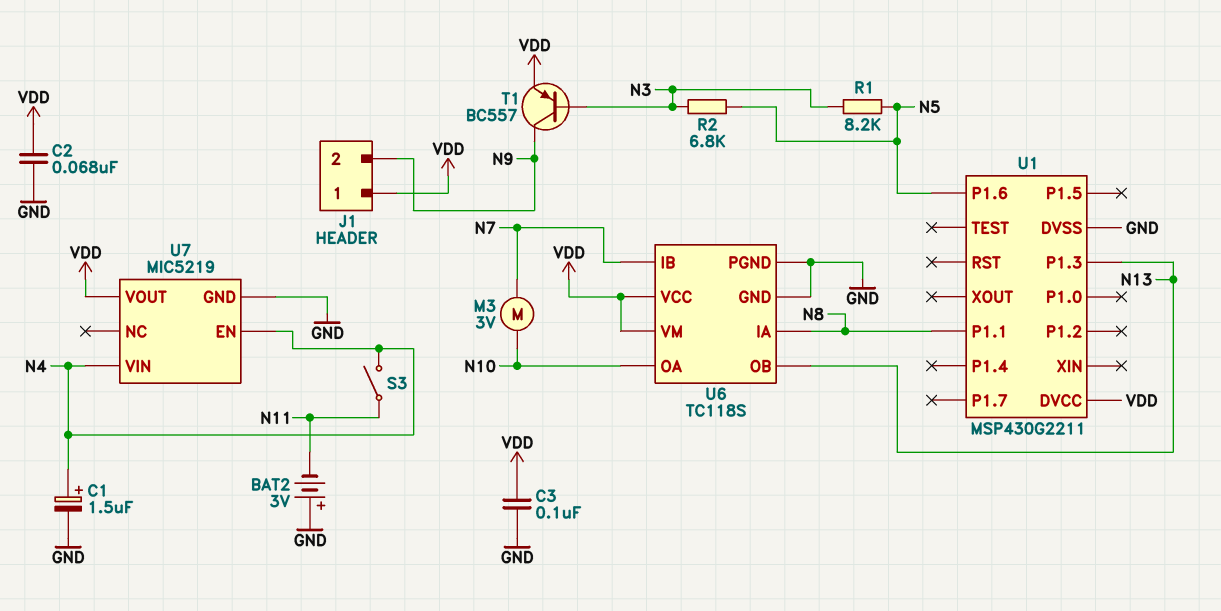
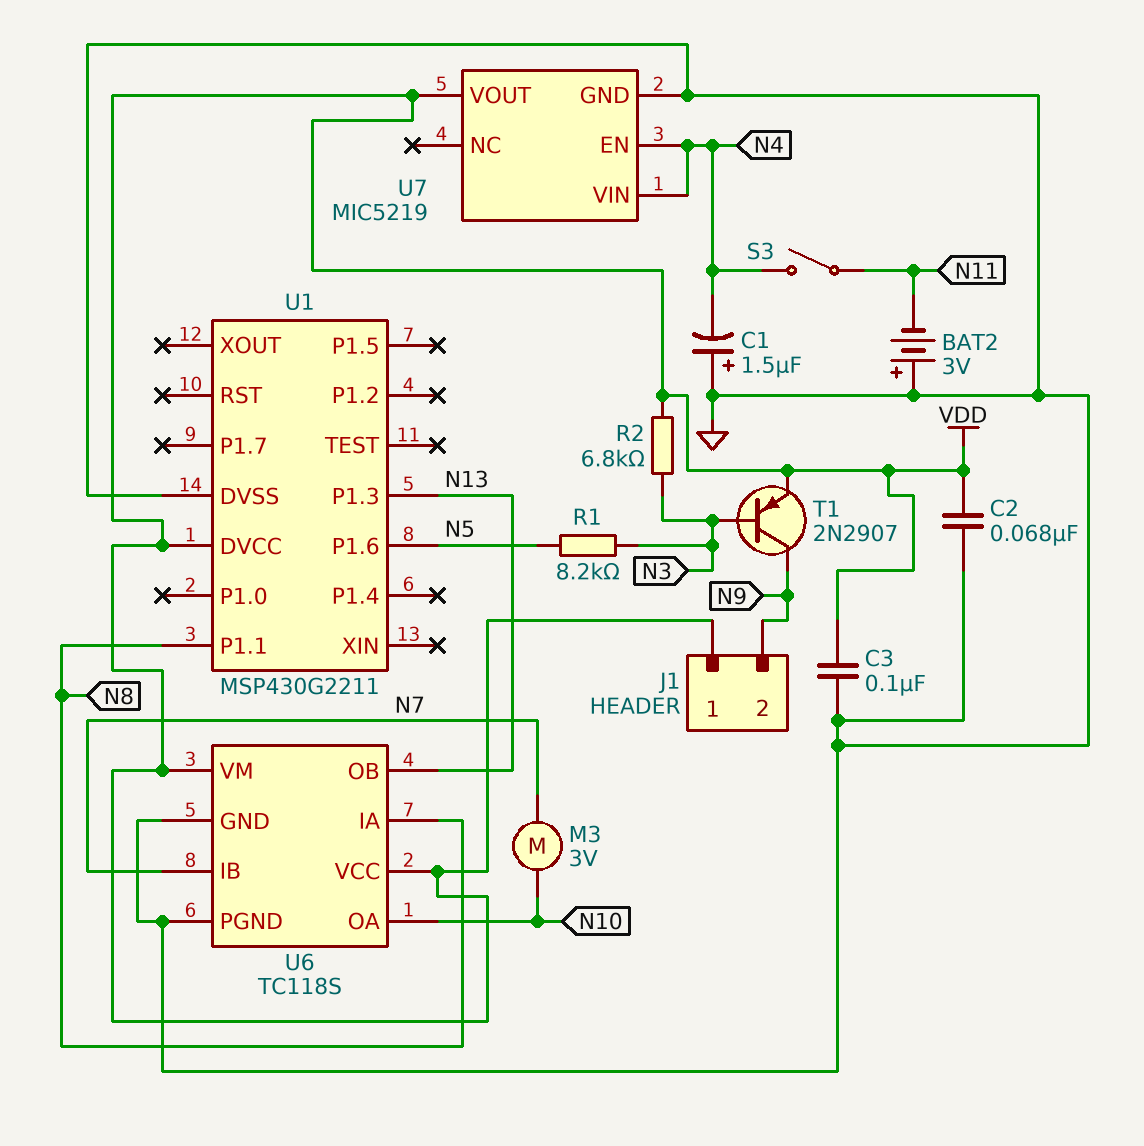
C1: 1.5uF (plus N4, minus GND) -> 1.5uF (plus GND, minus N4)
R2: 6.8k (N3, N5) -> 6.8k (N3, VDD)
T1: PNP BC557 (B N3, C N9, E VDD) -> PNP 2N2907 (B N3, C N9, E VDD)

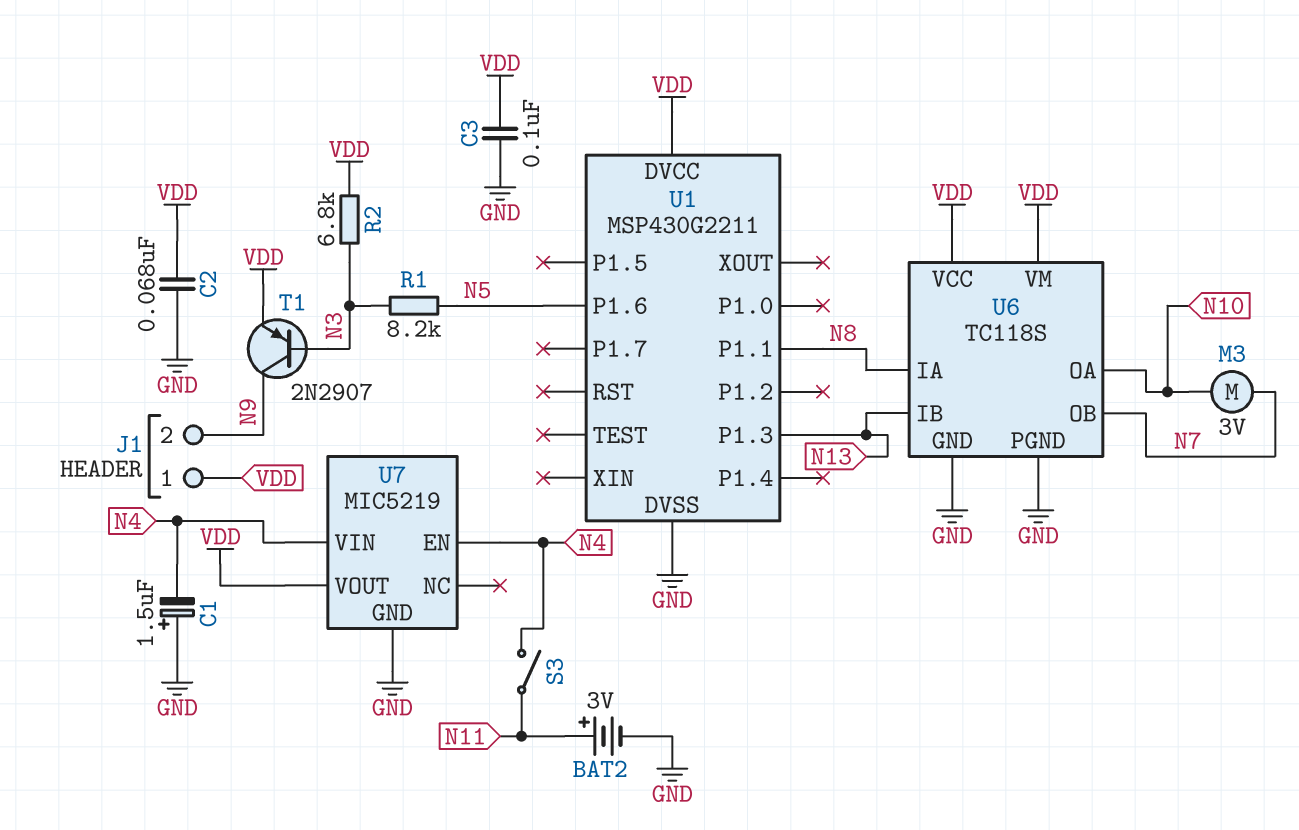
BAT2: 3V (plus GND, minus N11) -> 3V (plus N11, minus GND)
U6 pin IB: N7 -> N13
U6 pin OB: N13 -> N7

